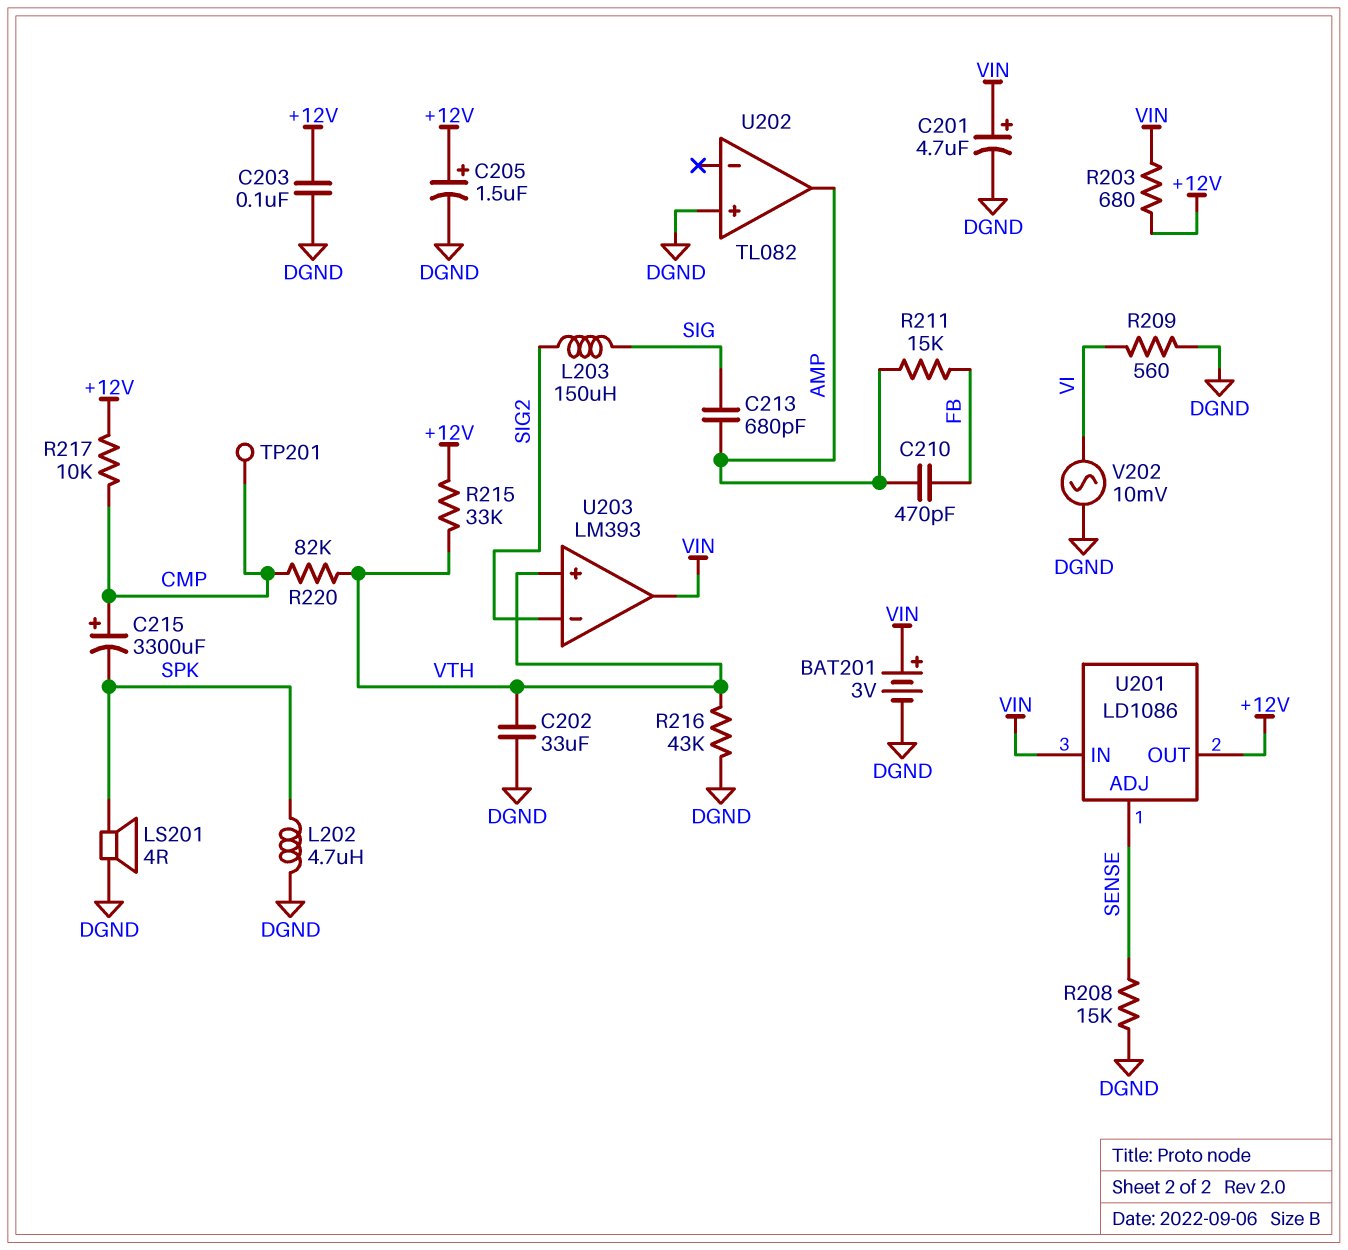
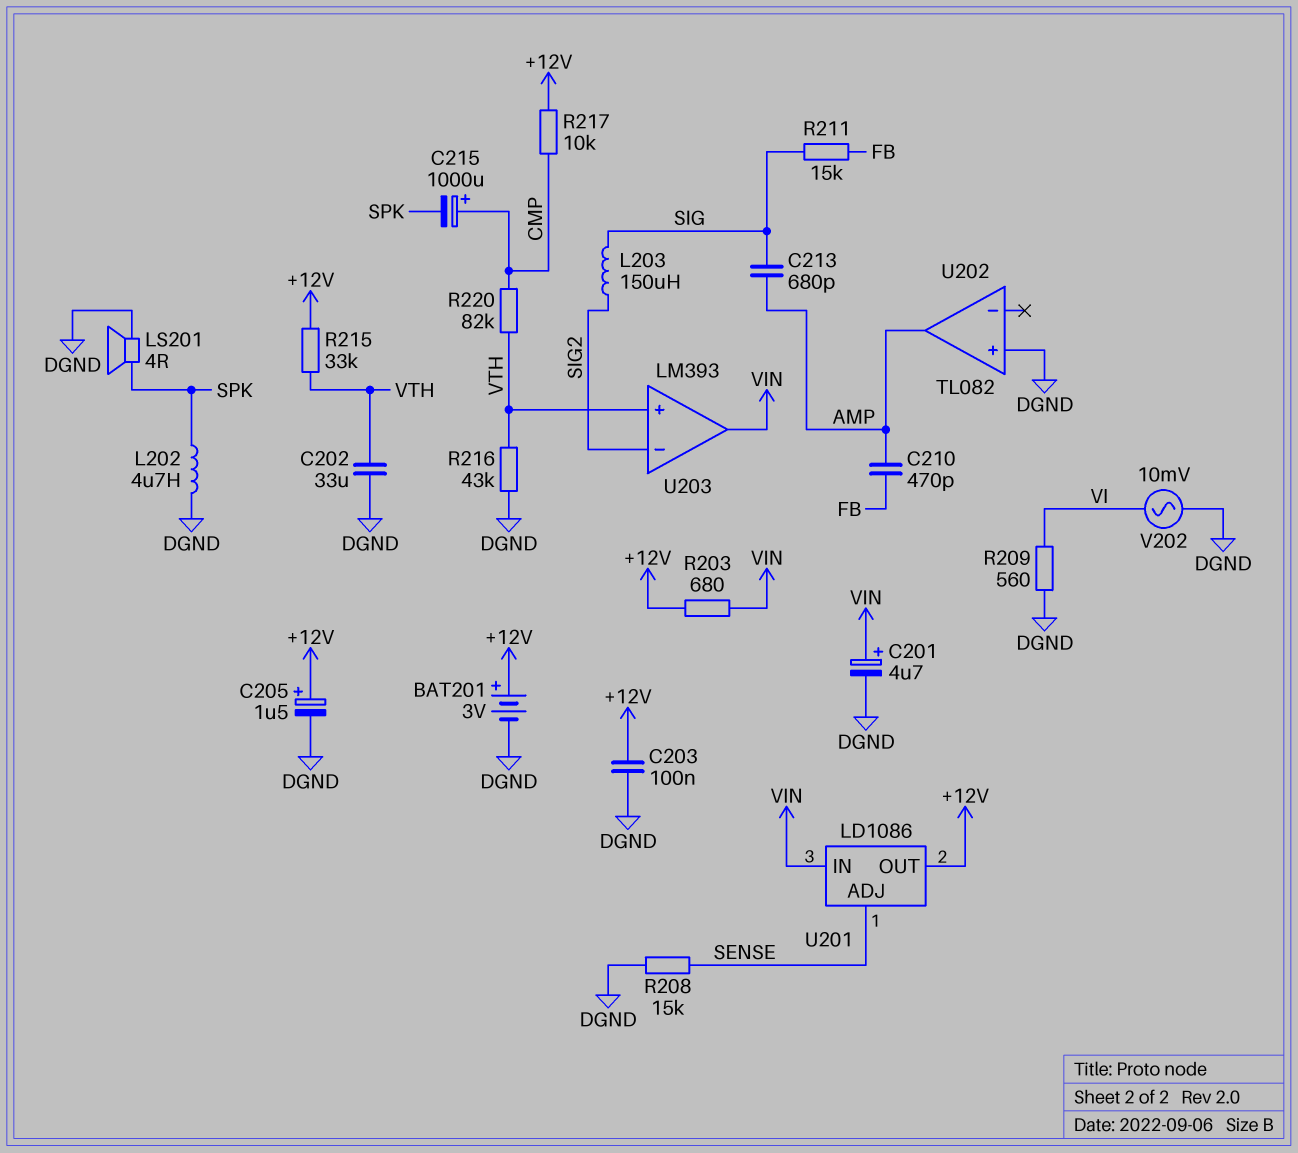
BAT201: 3V (plus VIN, minus DGND) -> 3V (plus +12V, minus DGND)
C215: 3300uF (plus CMP, minus SPK) -> 1000uF (plus CMP, minus SPK)
R211: 15k (AMP, FB) -> 15k (FB, SIG)
TP201: test point (CMP) -> none

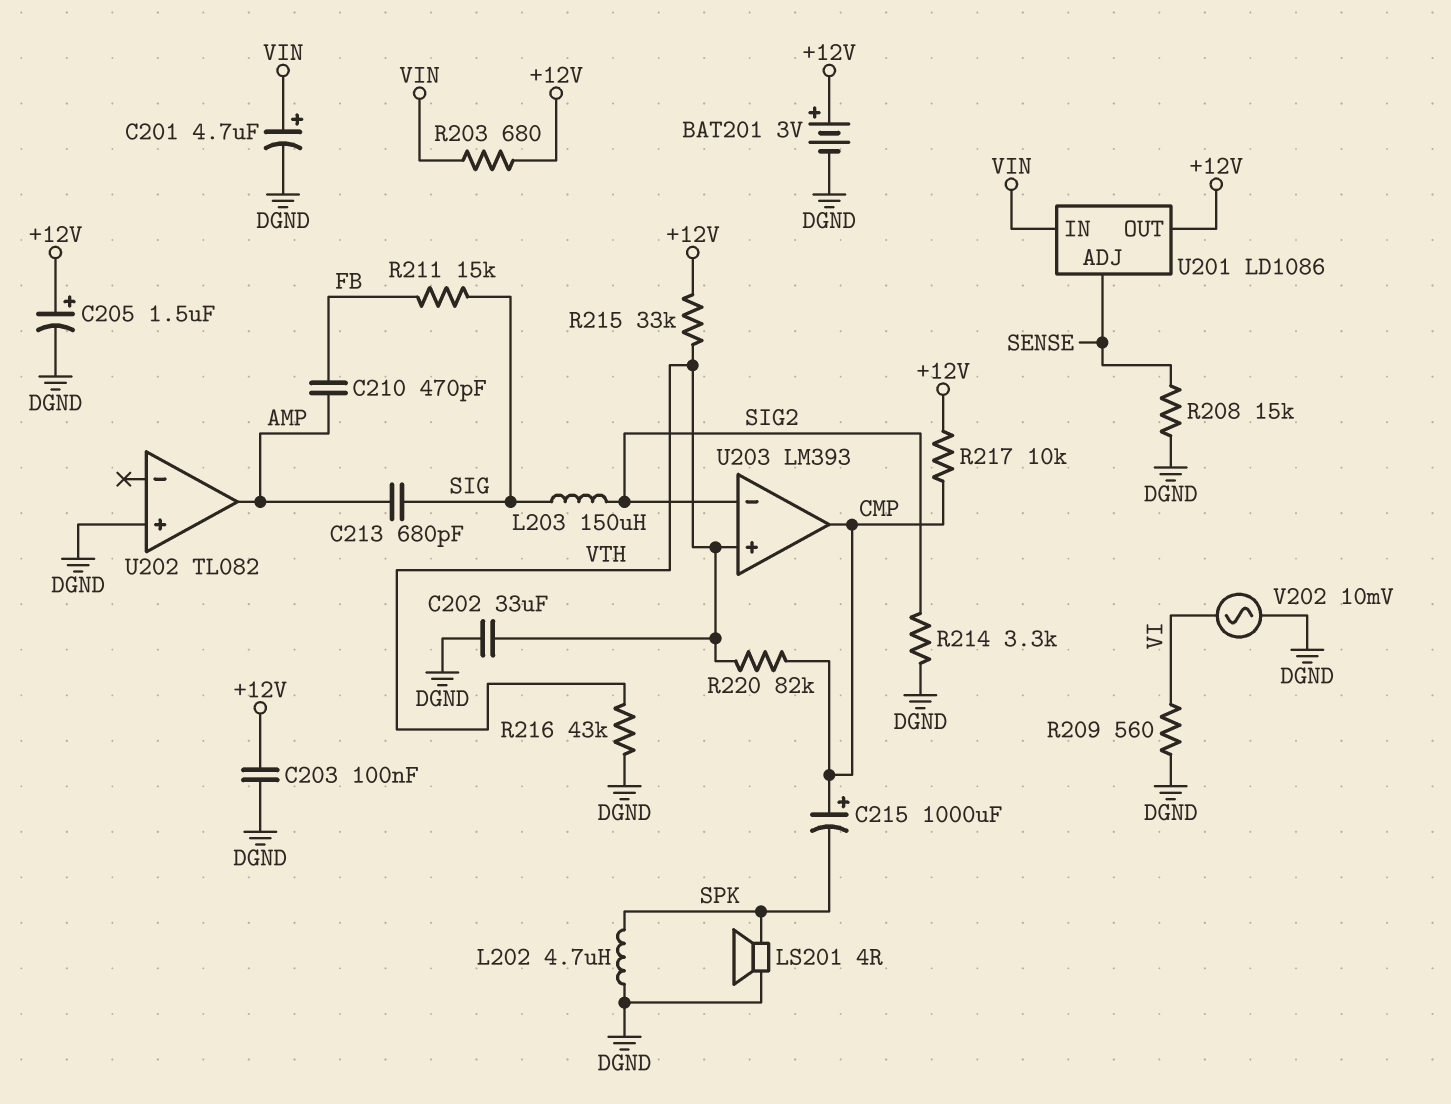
R214: none -> 3.3k (DGND, SIG2)
U203 pin out: VIN -> CMP

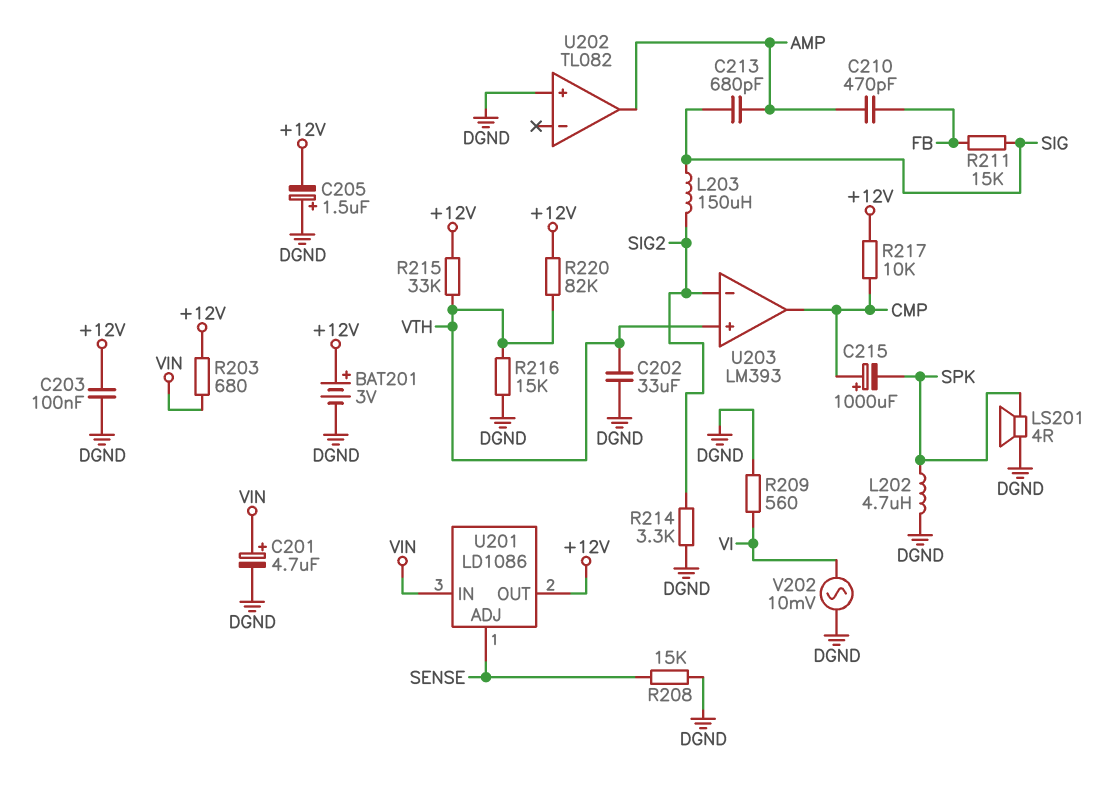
C205: 1.5uF (plus +12V, minus DGND) -> 1.5uF (plus DGND, minus +12V)
R216: 43k (DGND, VTH) -> 15k (DGND, VTH)
R220: 82k (CMP, VTH) -> 82k (+12V, VTH)

